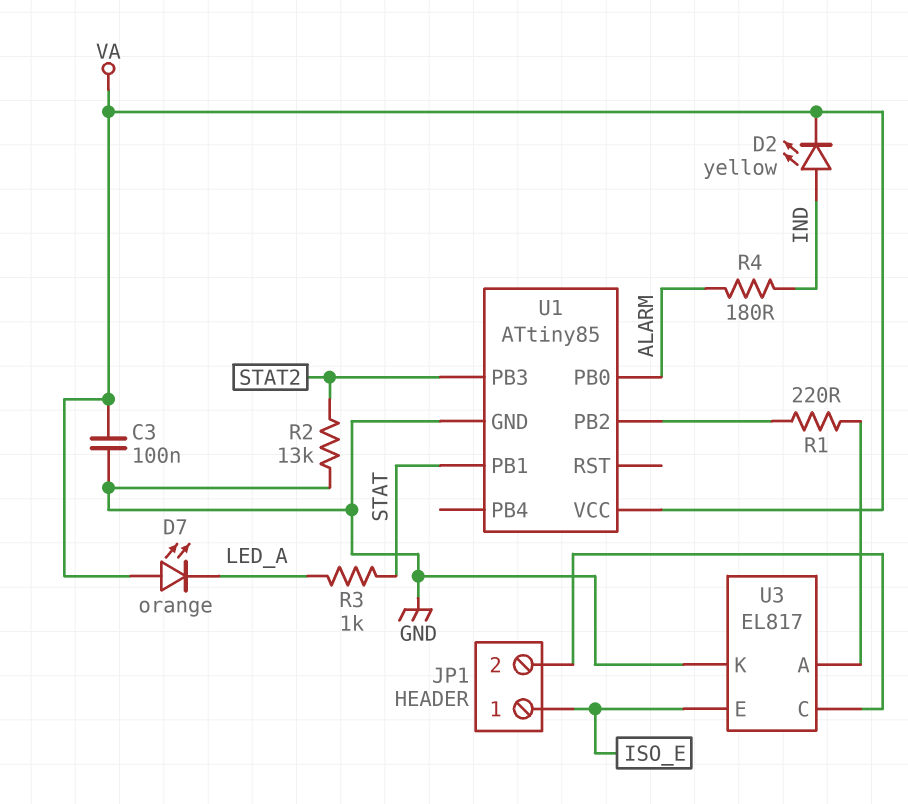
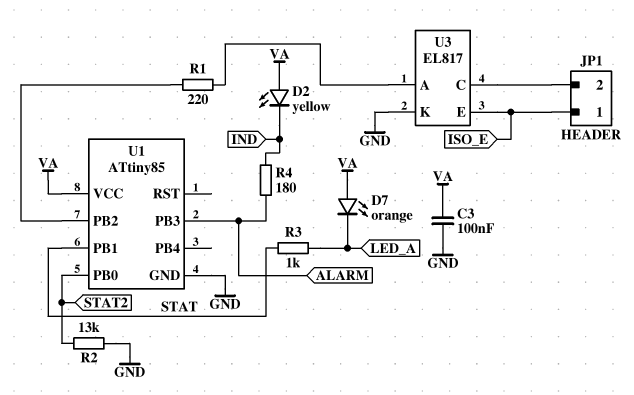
D2: LED yellow (A IND, K VA) -> LED yellow (A VA, K IND)
U1 pin PB0: ALARM -> STAT2
U1 pin PB3: STAT2 -> ALARM

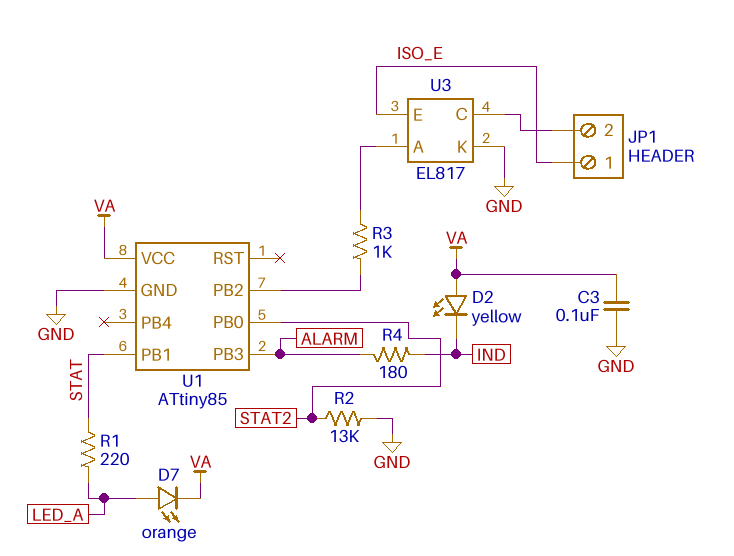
D7: LED orange (A VA, K LED_A) -> LED orange (A LED_A, K VA)
R1: 220 (U1/PB2, U3/A) -> 220 (LED_A, STAT)
R3: 1k (LED_A, STAT) -> 1k (U1/PB2, U3/A)

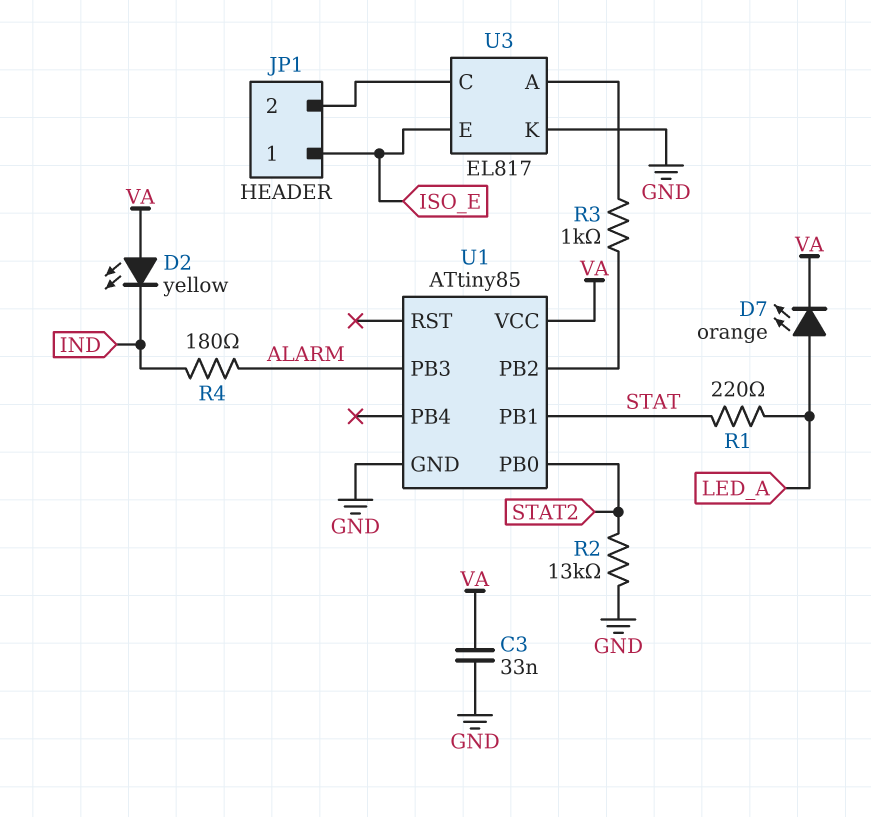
C3: 100nF (GND, VA) -> 33nF (GND, VA)

